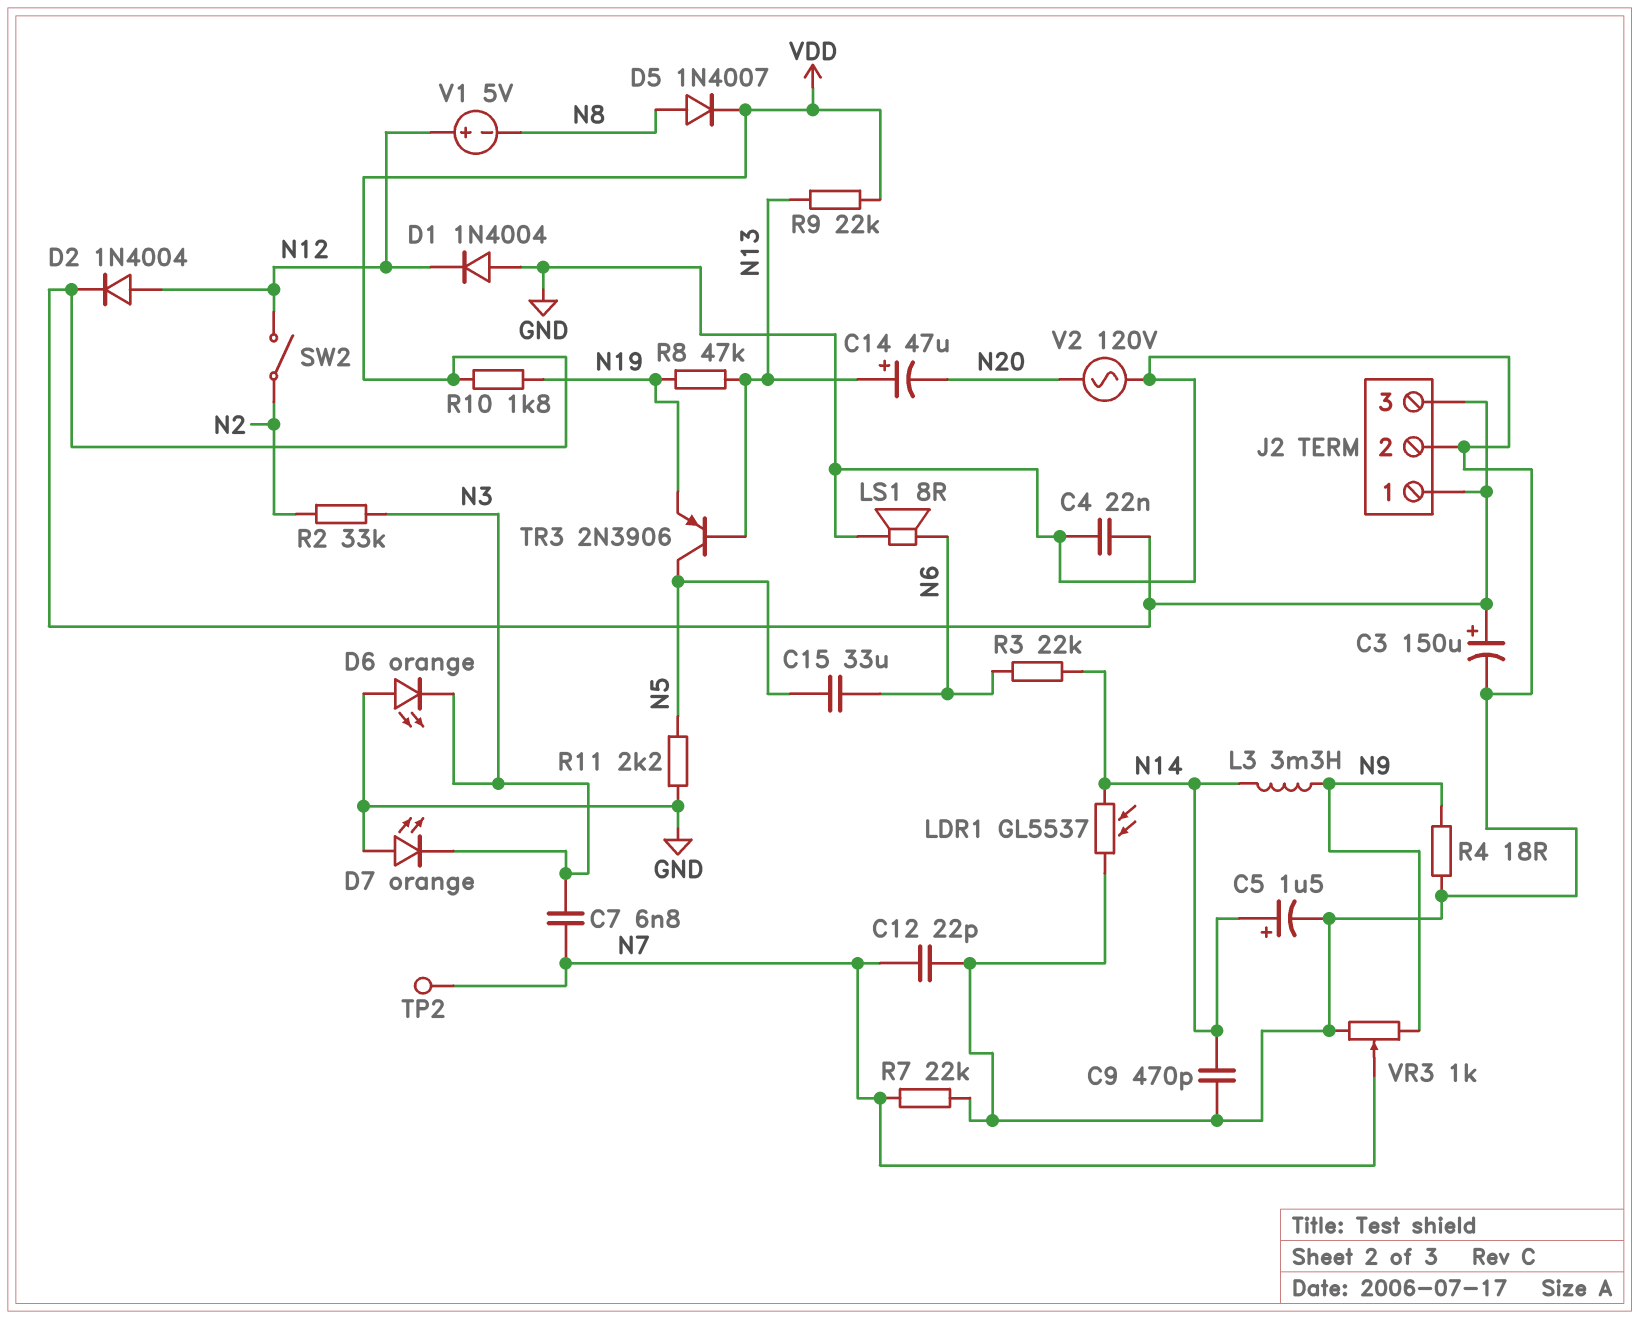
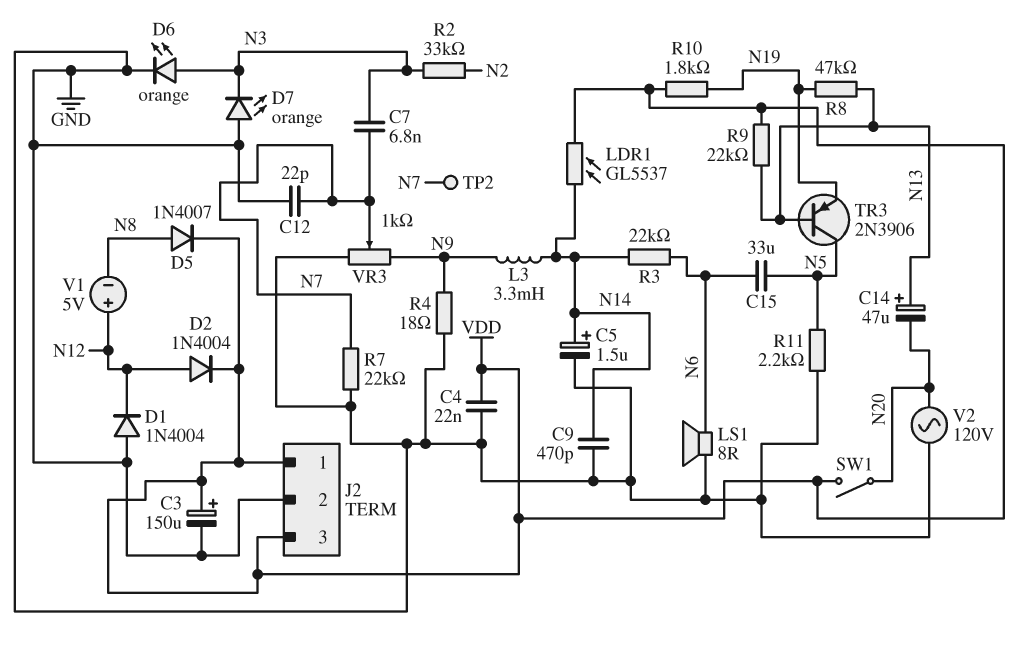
D6: LED orange (A GND, K N3) -> LED orange (A N3, K GND)
LDR1: GL5537 (GND, N14) -> GL5537 (N14, VDD)
SW1: none -> switch (N20, VDD)
SW2: switch (N2, N12) -> none

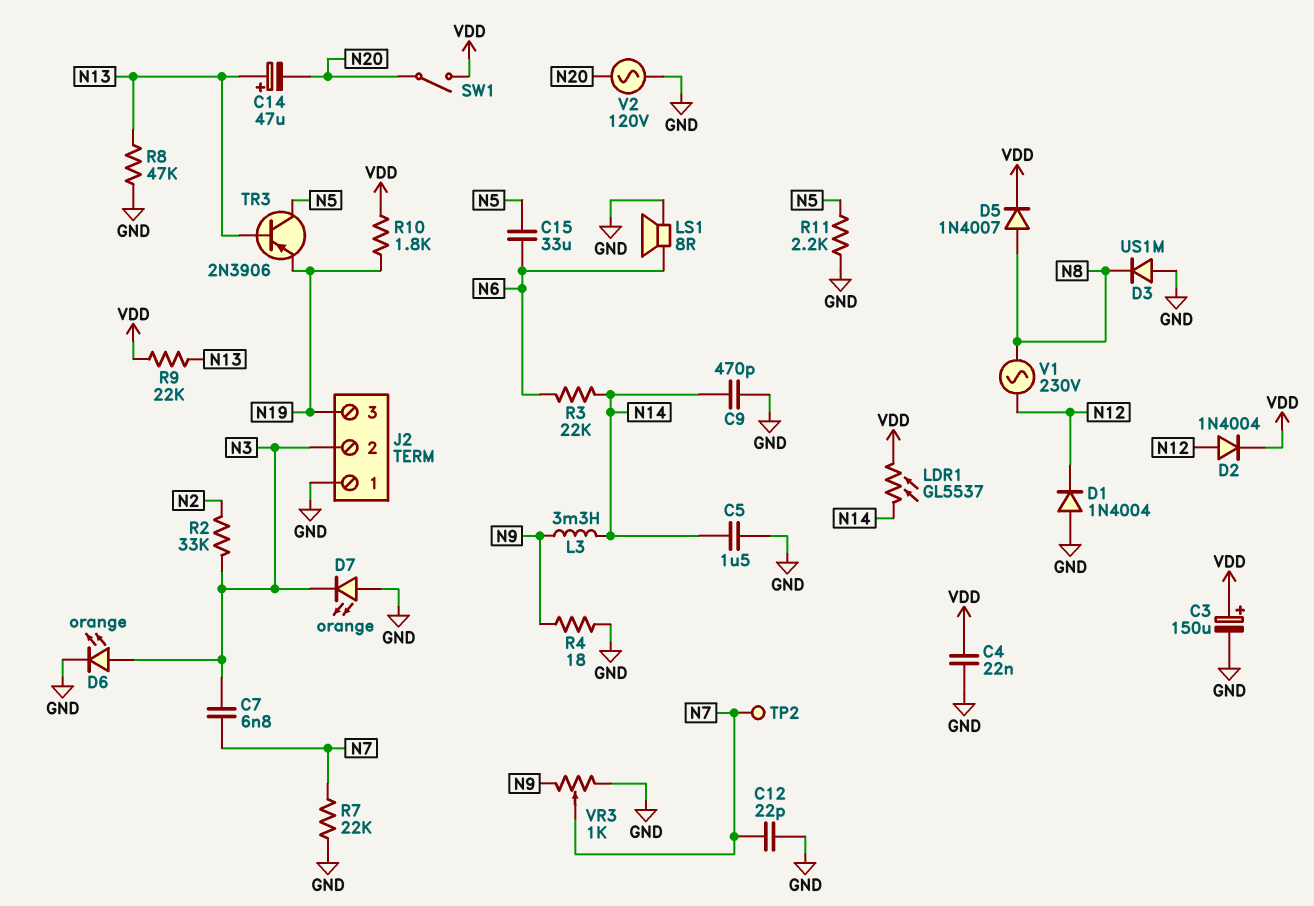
C5: 1.5uF (plus N14, minus GND) -> 1.5uF (GND, N14)
D3: none -> diode US1M (A GND, K N8)
J2 pin 1: VDD -> GND
J2 pin 2: GND -> N3
J2 pin 3: VDD -> N19
R8: 47k (N13, N19) -> 47k (GND, N13)
V1: 5V (plus N12, minus N8) -> AC 230V (N8, N12)

